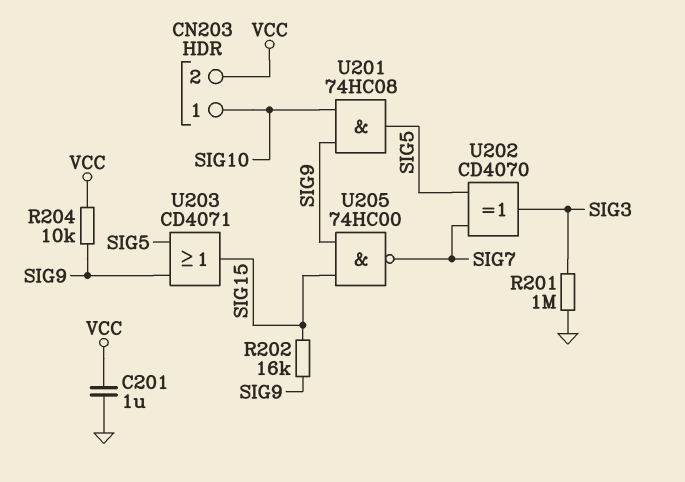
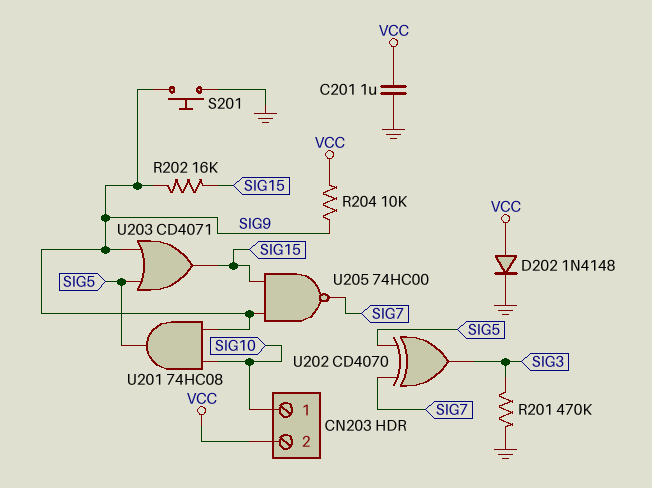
D202: none -> diode 1N4148 (A VCC, K GND)
R201: 1M (GND, SIG3) -> 470k (GND, SIG3)
S201: none -> button (GND, SIG9)

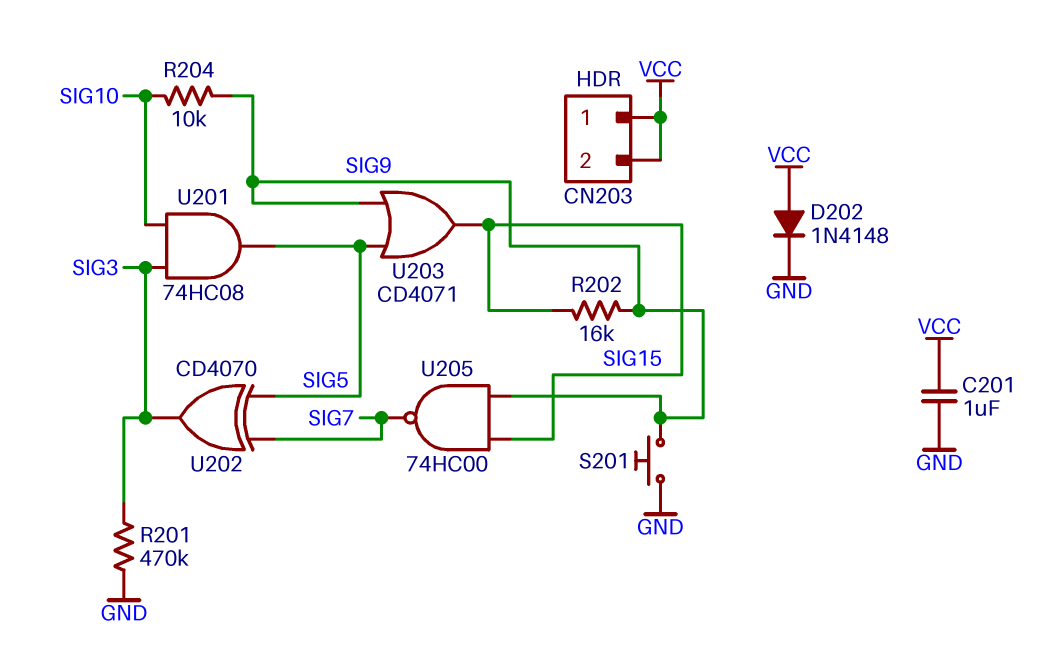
CN203 pin 1: SIG10 -> VCC
R204: 10k (SIG9, VCC) -> 10k (SIG9, SIG10)
U201: AND 74HC08 (in SIG9, in SIG10, out SIG5) -> AND 74HC08 (in SIG3, in SIG10, out SIG5)

